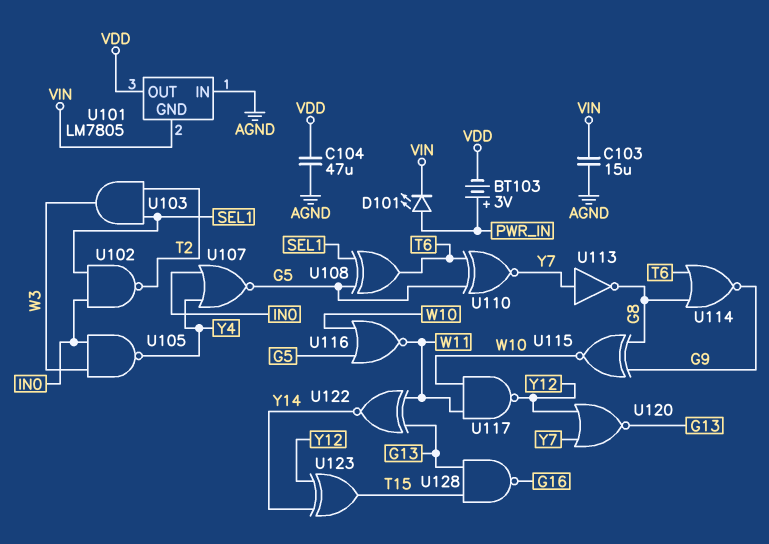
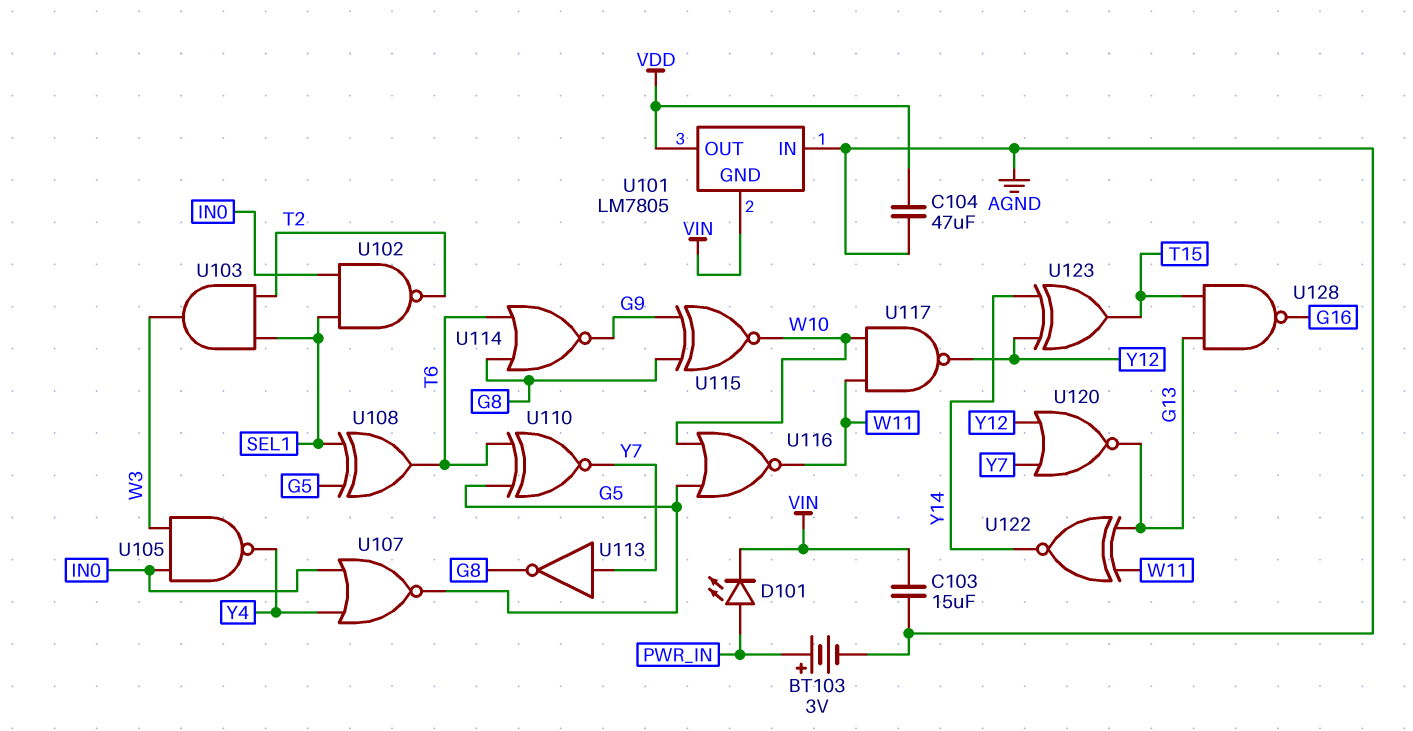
BT103: 3V (plus PWR_IN, minus VDD) -> 3V (plus PWR_IN, minus AGND)

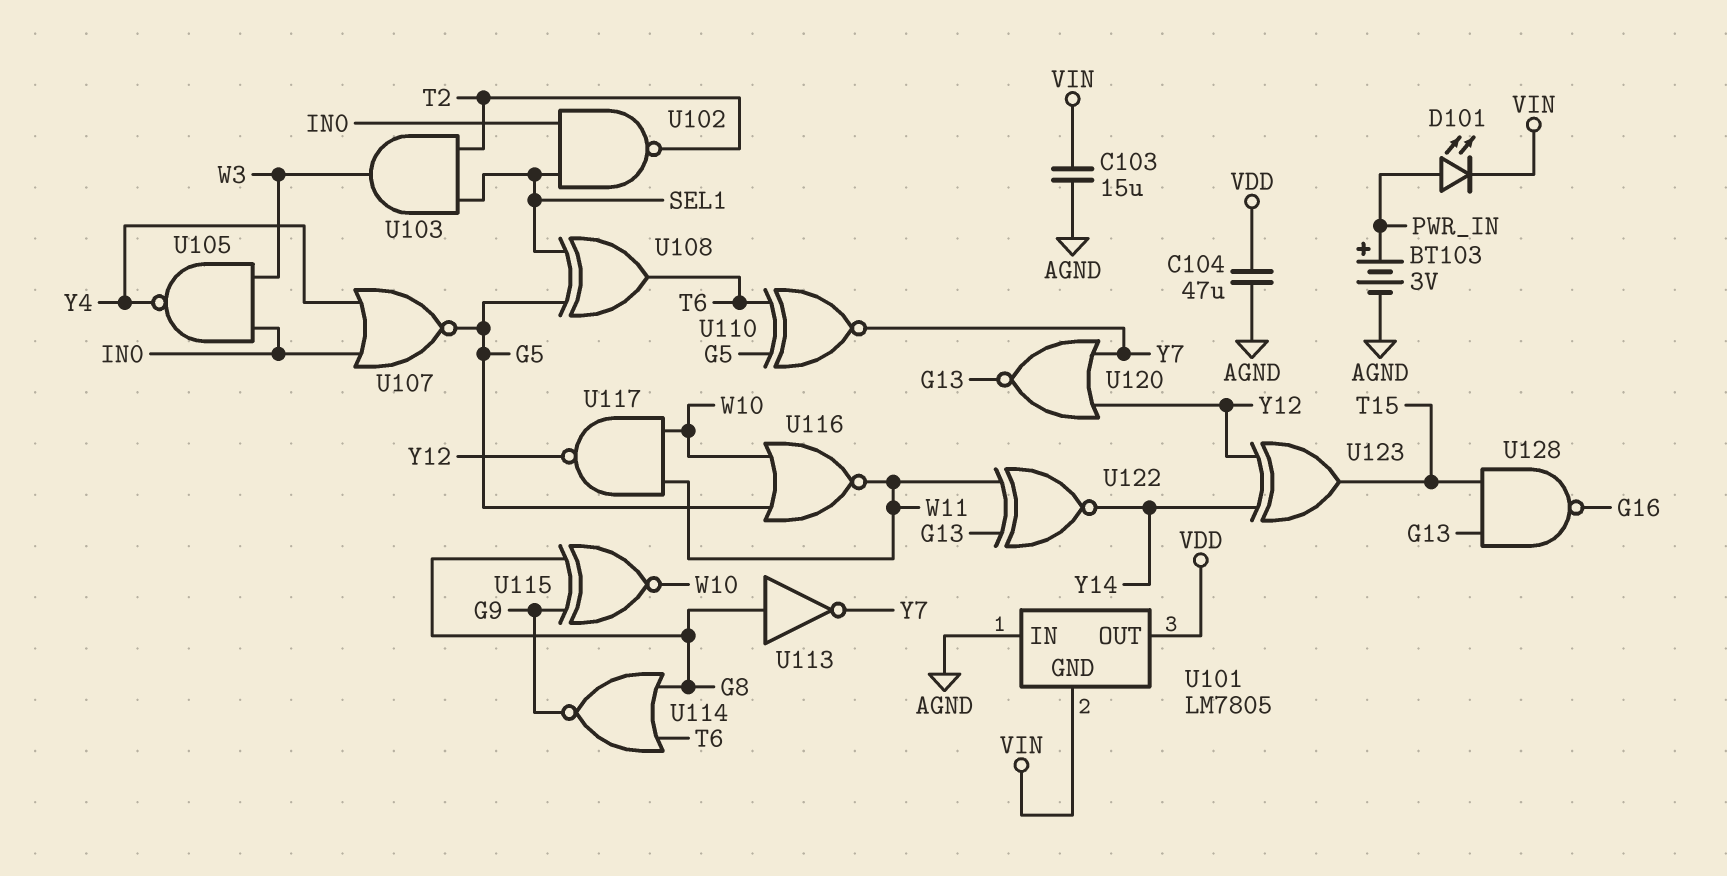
U113: NOT (in Y7, out G8) -> NOT (in G8, out Y7)

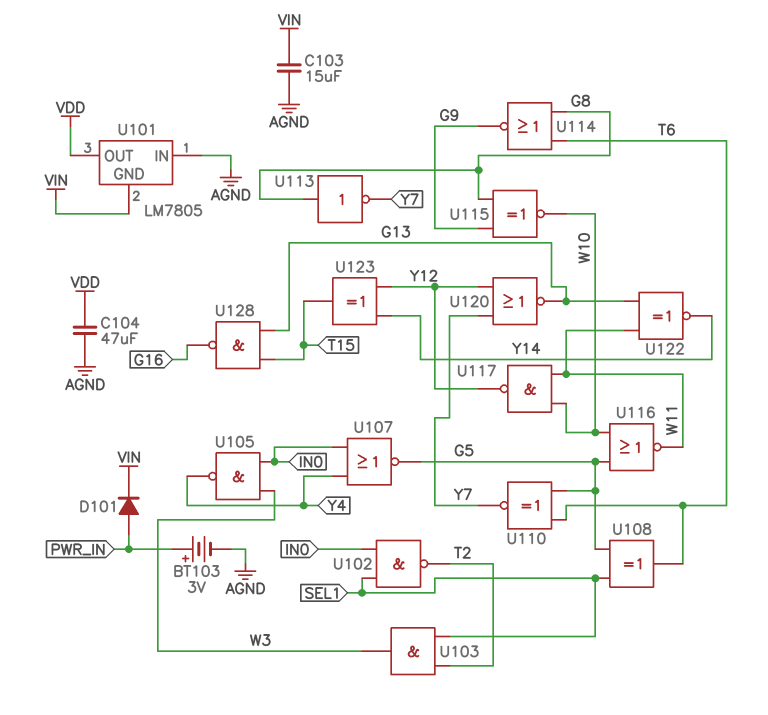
D101: LED (A PWR_IN, K VIN) -> diode (A PWR_IN, K VIN)

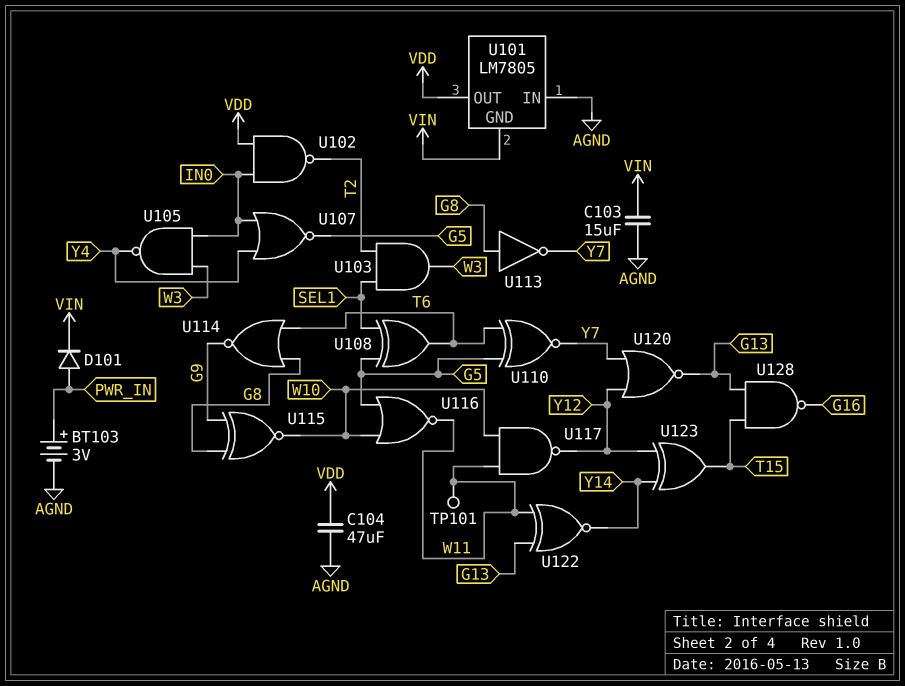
TP101: none -> test point (W11)
U102: NAND (in IN0, in SEL1, out T2) -> NAND (in IN0, in VDD, out T2)

